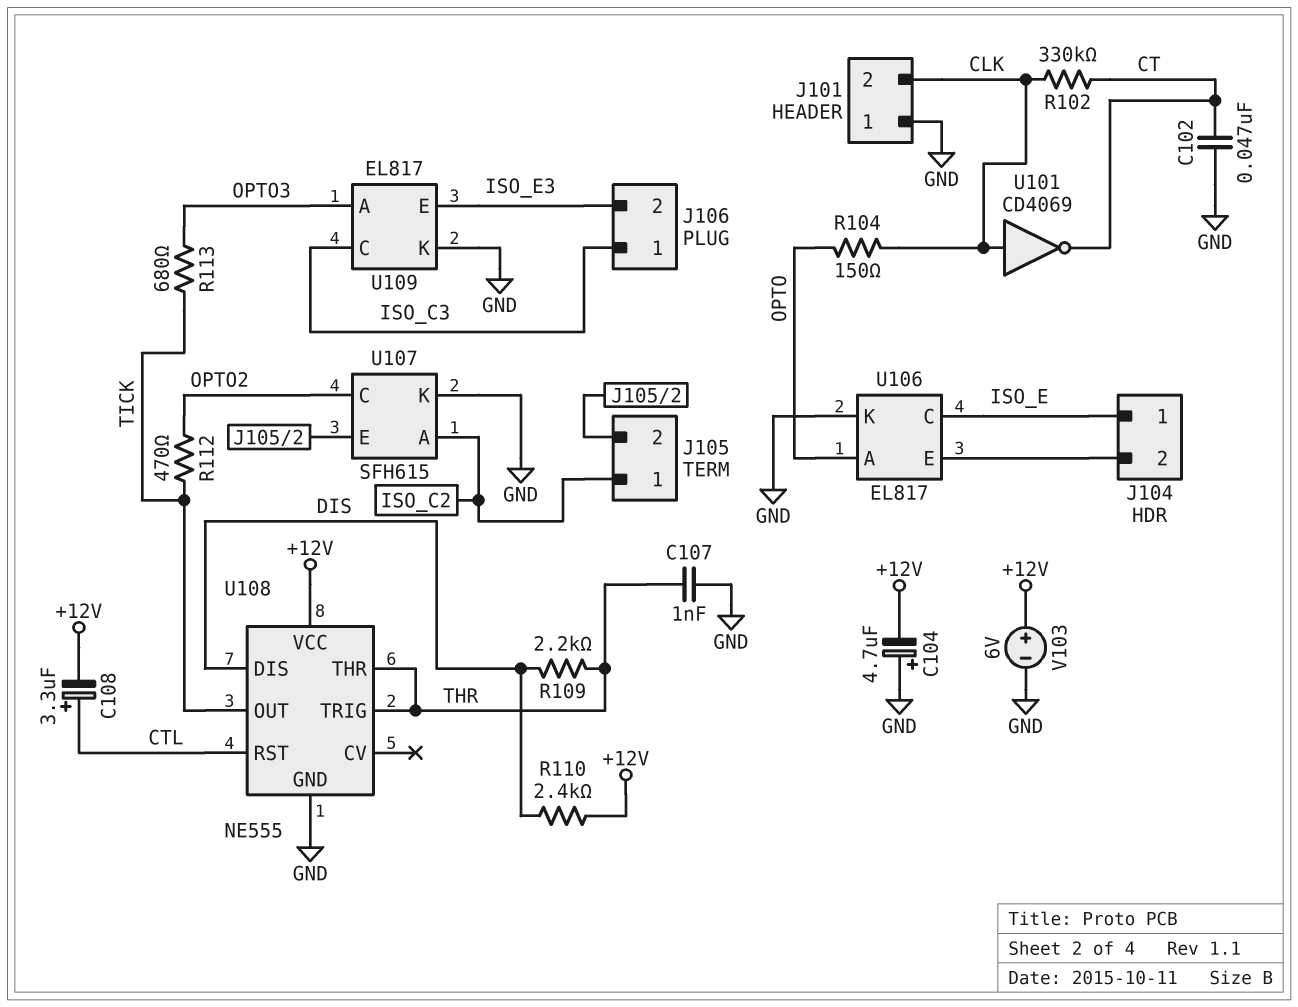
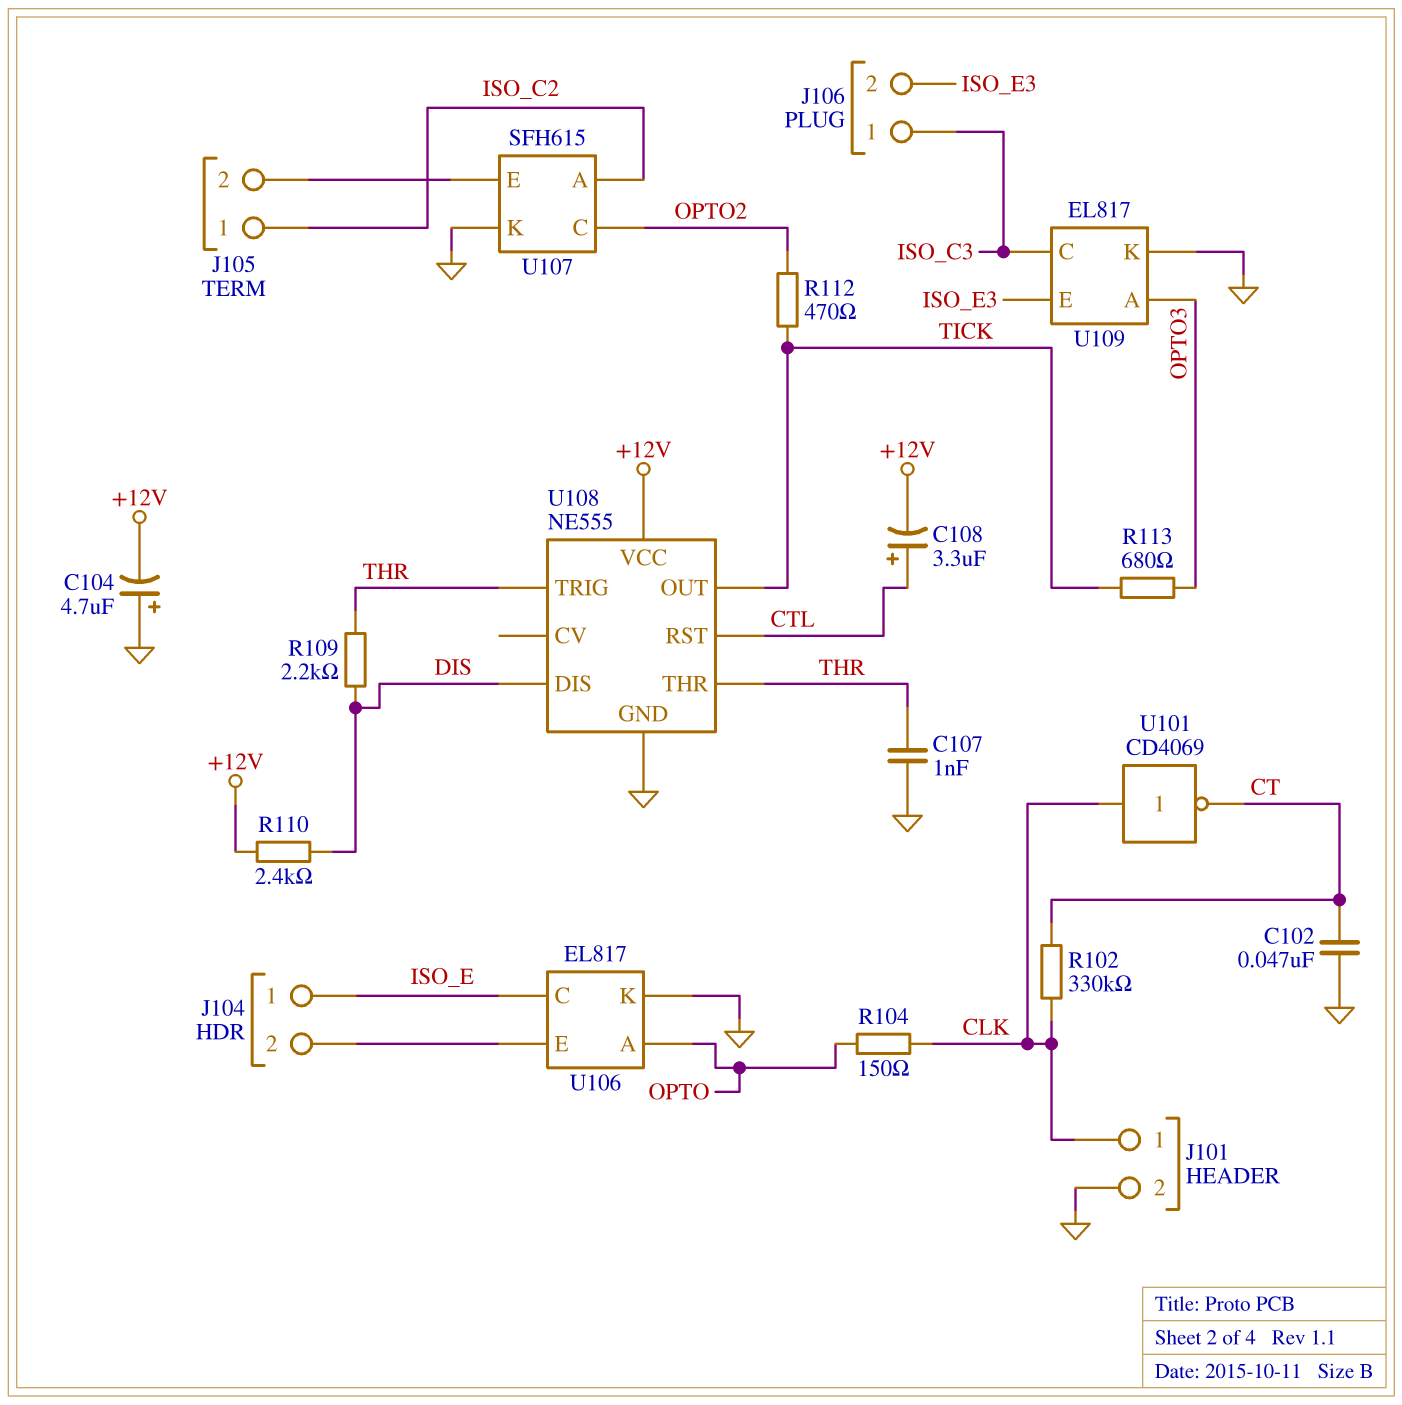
J101 pin 1: GND -> CLK
J101 pin 2: CLK -> GND
V103: 6V (plus +12V, minus GND) -> none

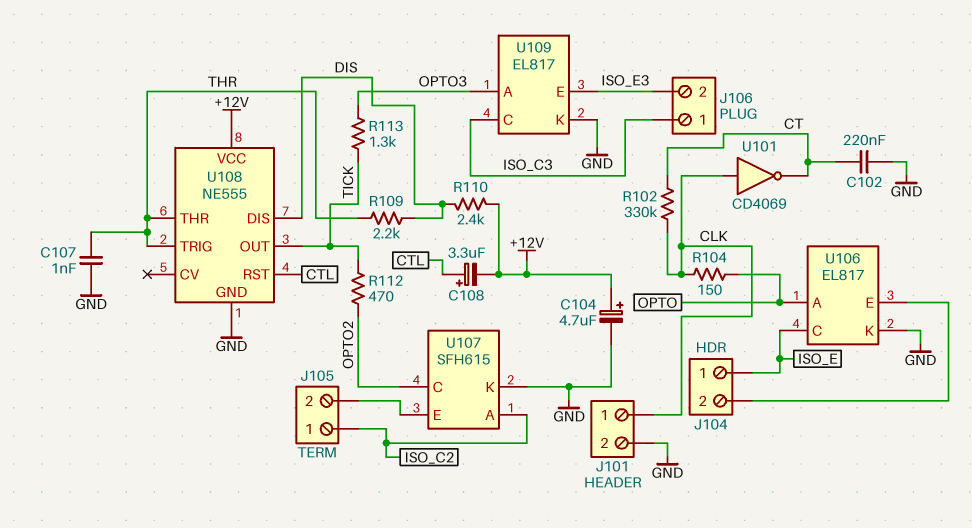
C102: 47nF (CT, GND) -> 220nF (CT, GND)
C104: 4.7uF (plus GND, minus +12V) -> 4.7uF (plus +12V, minus GND)
R113: 680 (OPTO3, TICK) -> 1.3k (OPTO3, TICK)

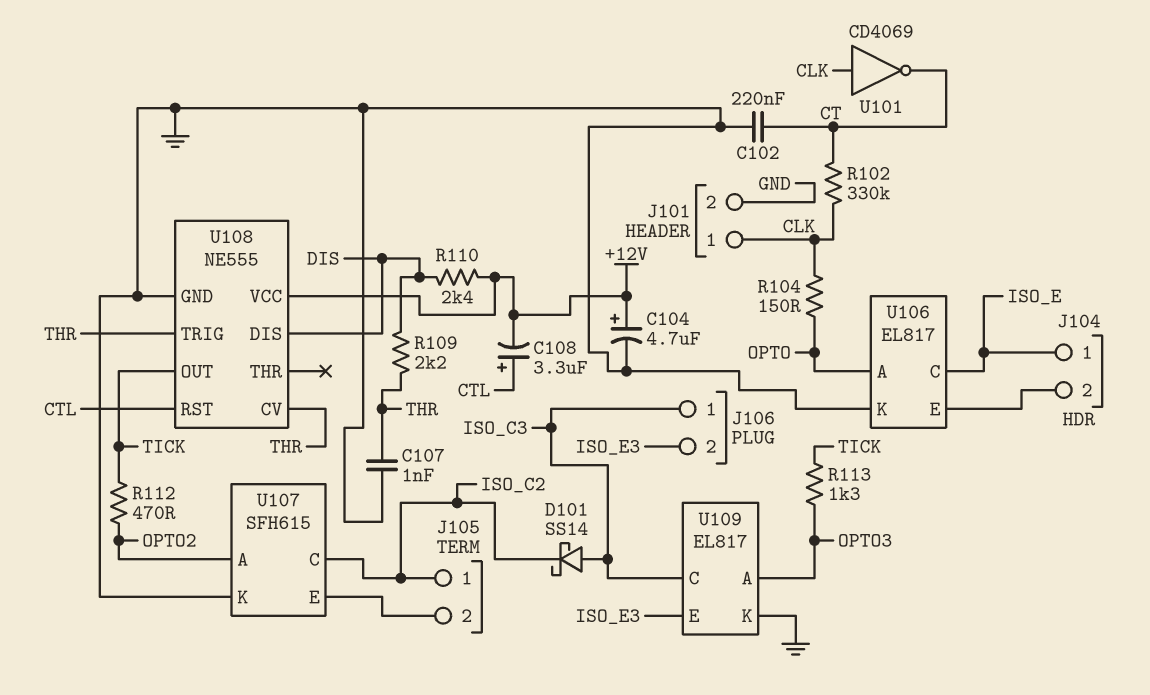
D101: none -> schottky SS14 (A ISO_C3, K ISO_C2)
U107 pin A: ISO_C2 -> OPTO2
U107 pin C: OPTO2 -> ISO_C2
U108 pin CV: none -> THR
U108 pin THR: THR -> none

